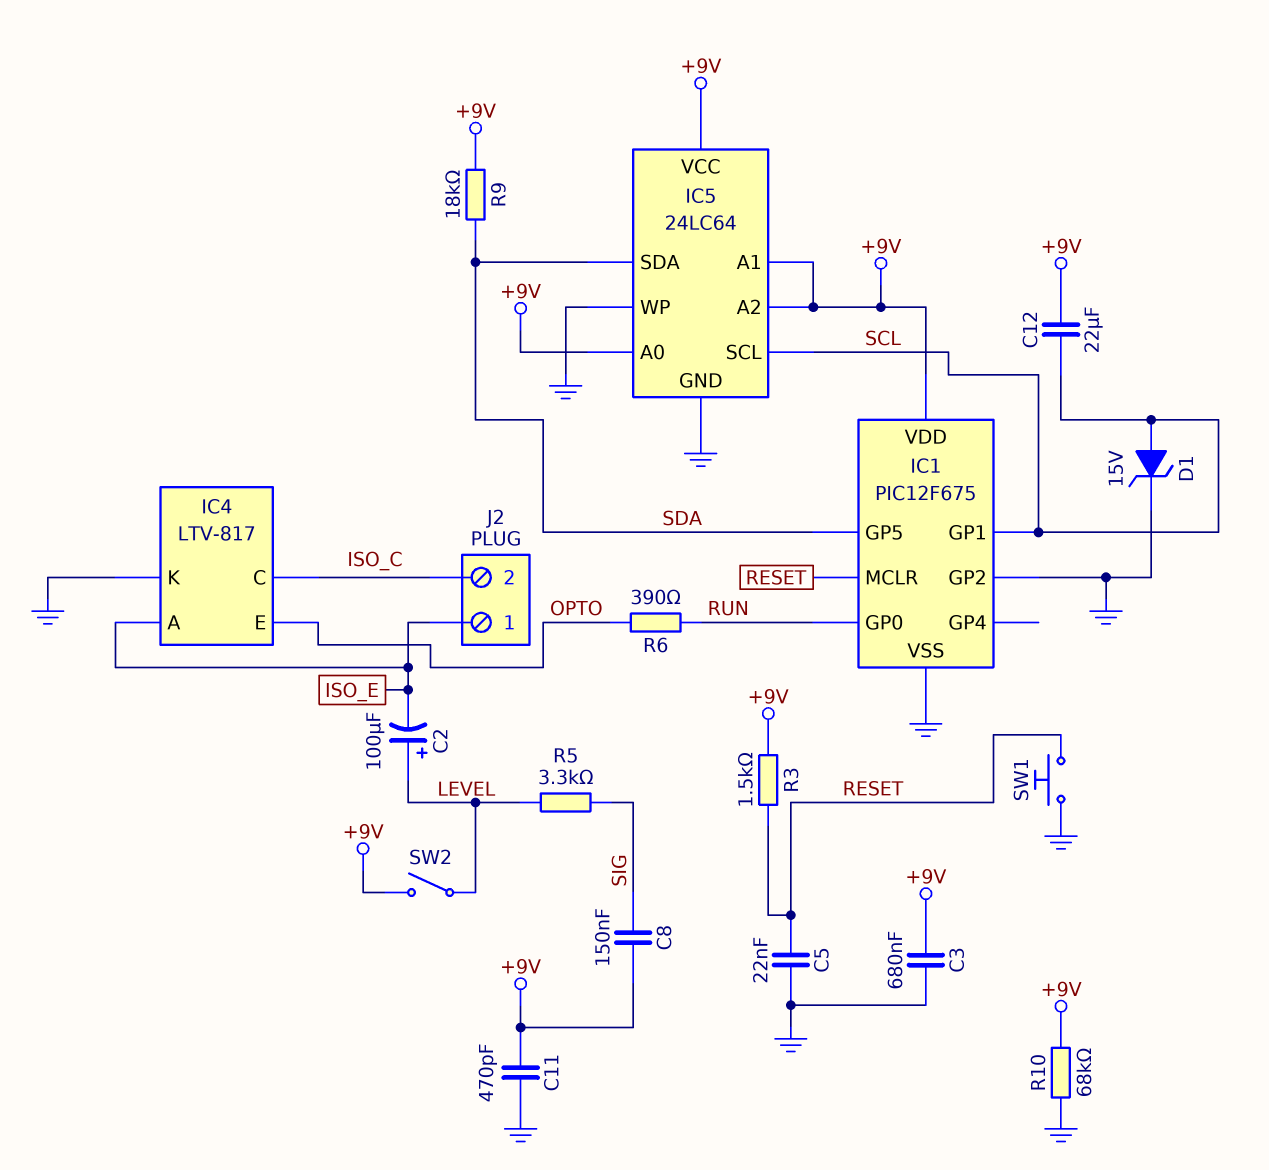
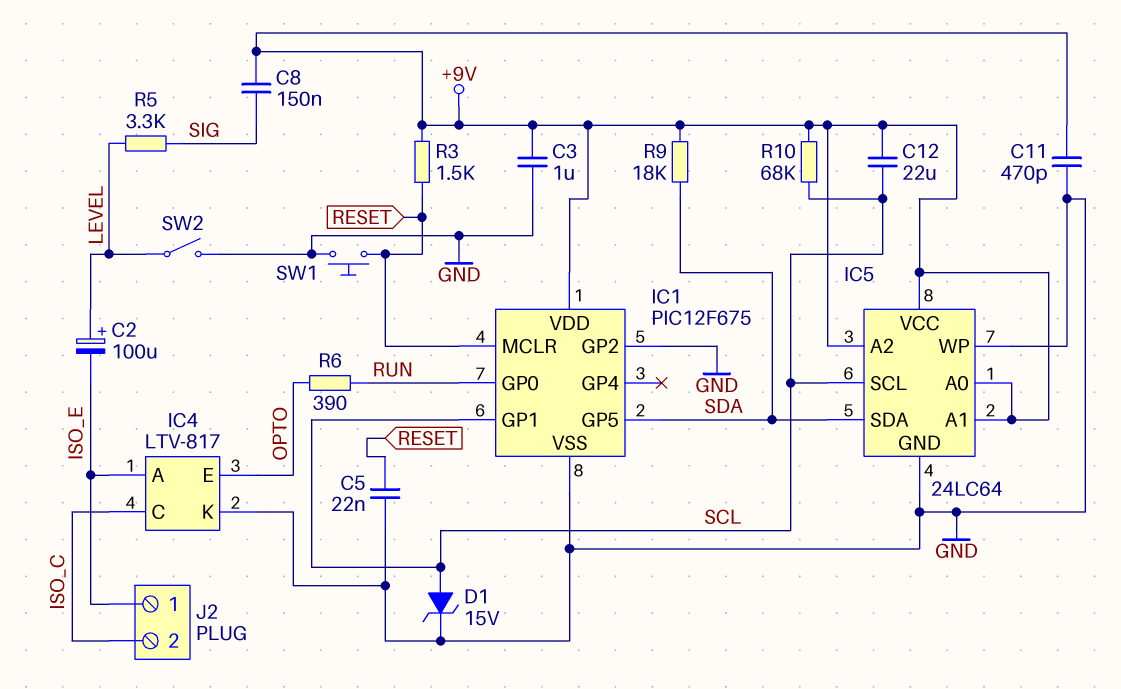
C3: 680nF (+9V, GND) -> 1uF (+9V, GND)
R10: 68k (+9V, GND) -> 68k (+9V, SCL)
SW2: switch (+9V, LEVEL) -> switch (GND, LEVEL)

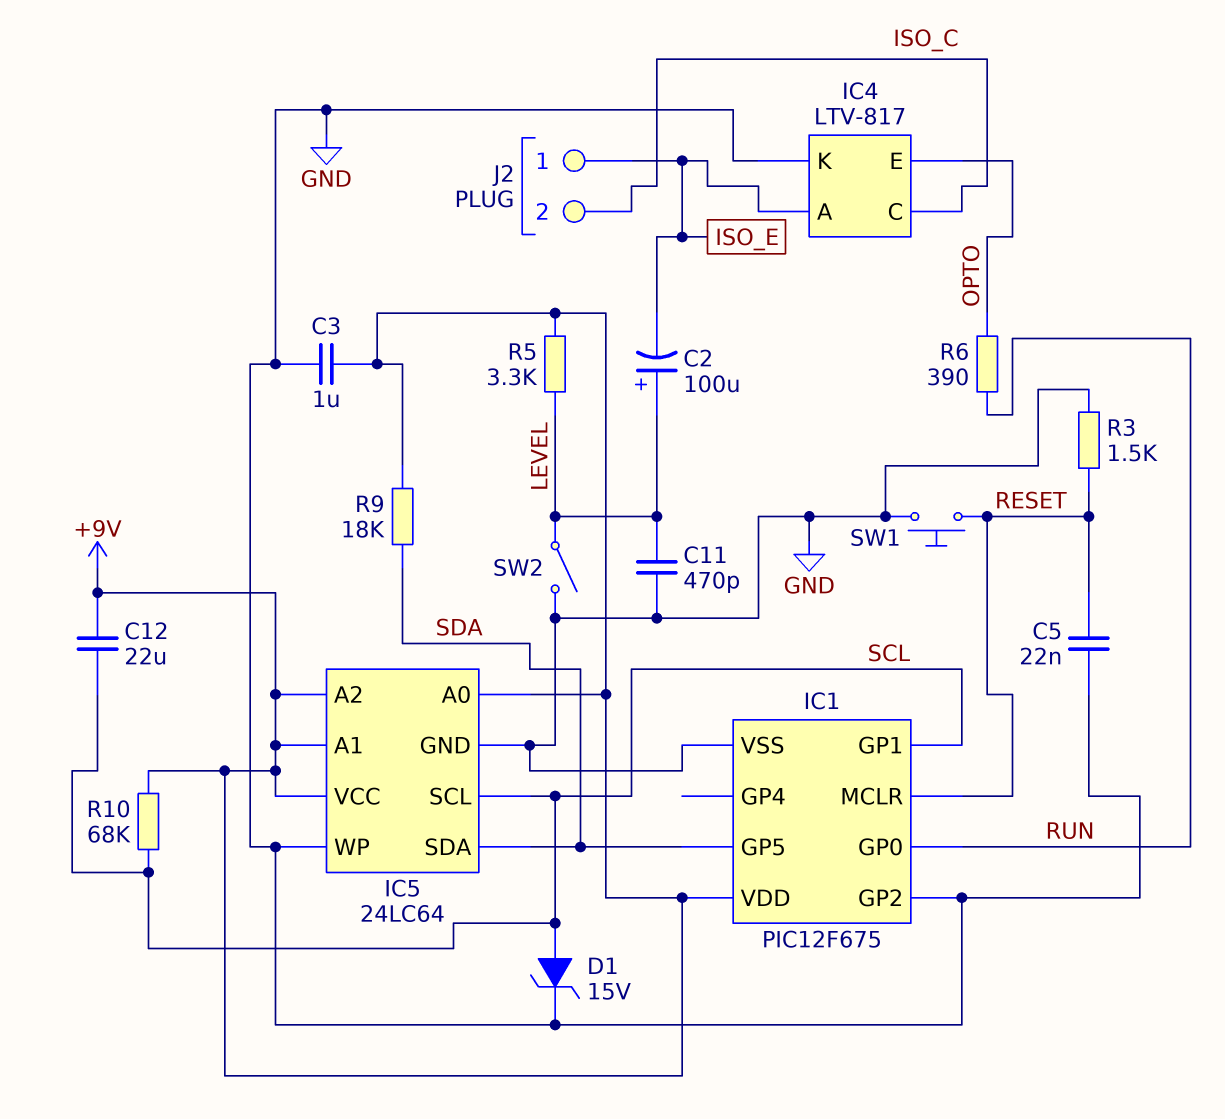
C8: 150nF (+9V, SIG) -> none
C11: 470pF (+9V, GND) -> 470pF (GND, LEVEL)
R3: 1.5k (+9V, RESET) -> 1.5k (GND, RESET)
R5: 3.3k (LEVEL, SIG) -> 3.3k (+9V, LEVEL)

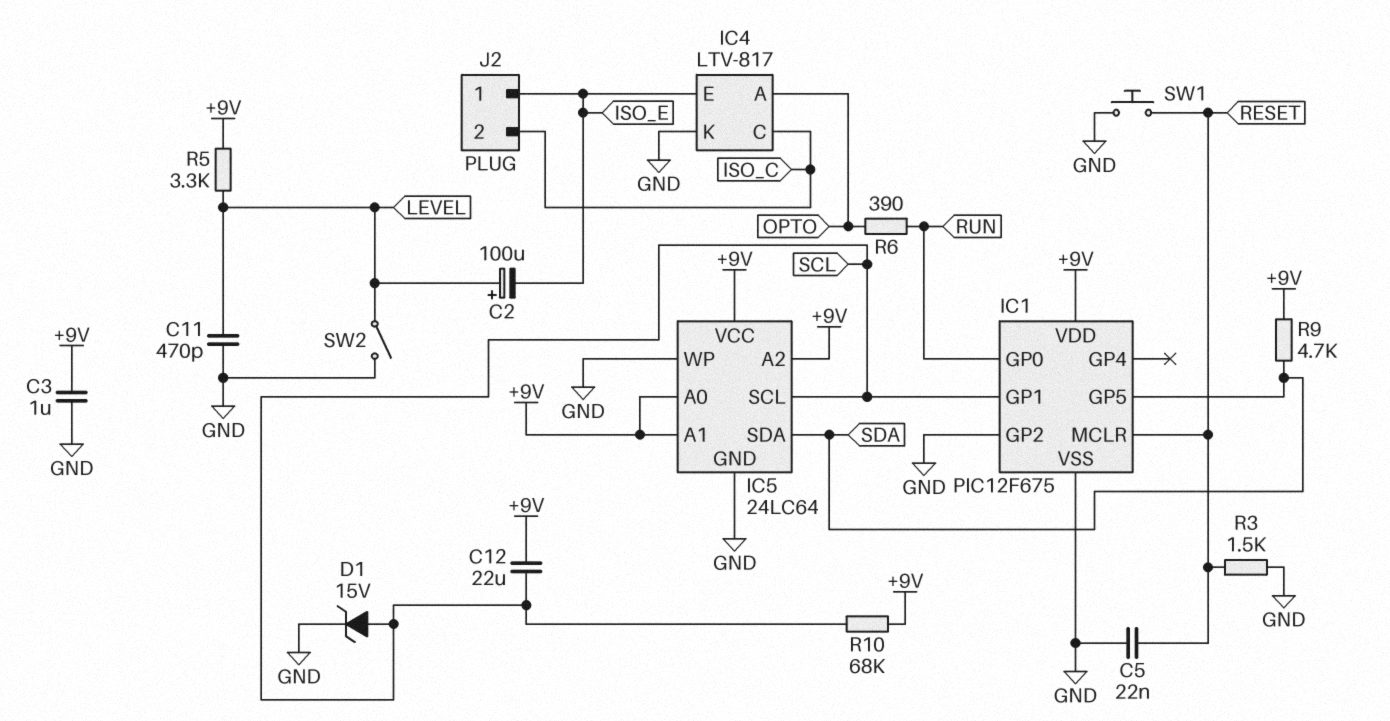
IC4 pin A: ISO_E -> OPTO
IC4 pin E: OPTO -> ISO_E
R9: 18k (+9V, SDA) -> 4.7k (+9V, SDA)

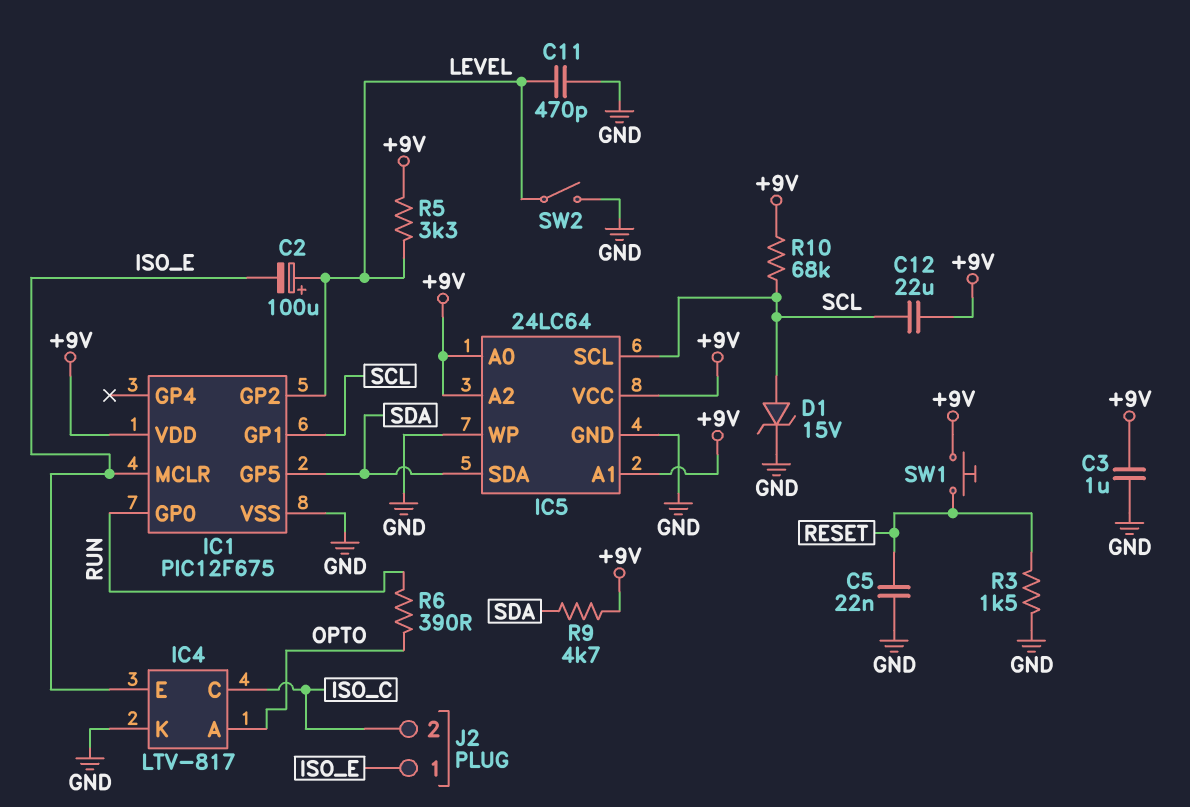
IC1 pin GP2: GND -> LEVEL
IC1 pin MCLR: RESET -> ISO_E
SW1: button (GND, RESET) -> button (+9V, RESET)

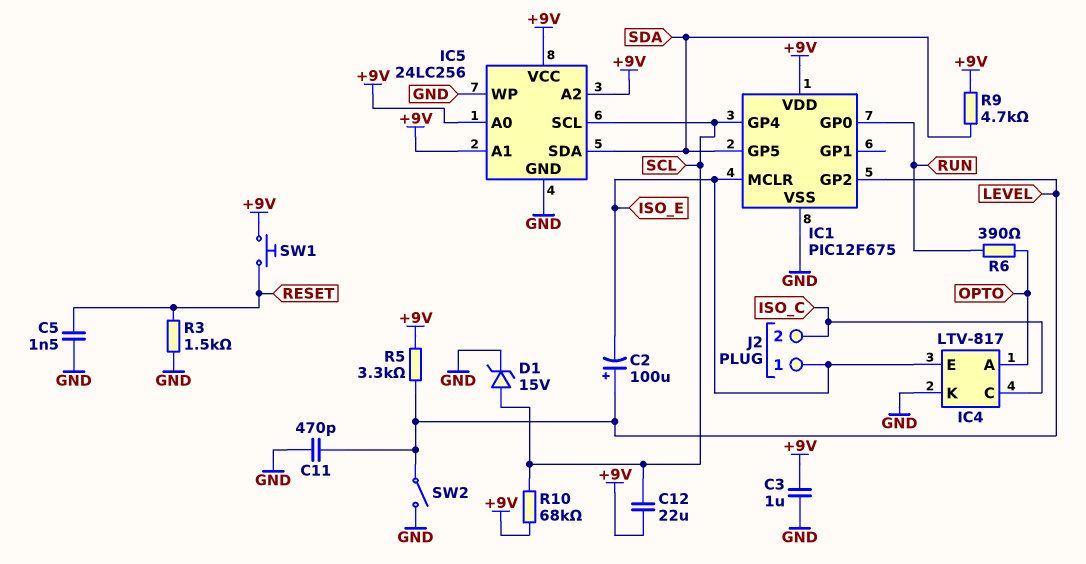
C5: 22nF (GND, RESET) -> 1.5nF (GND, RESET)
IC1 pin GP1: SCL -> none
IC1 pin GP4: none -> SCL
IC5: 24LC64 -> 24LC256

